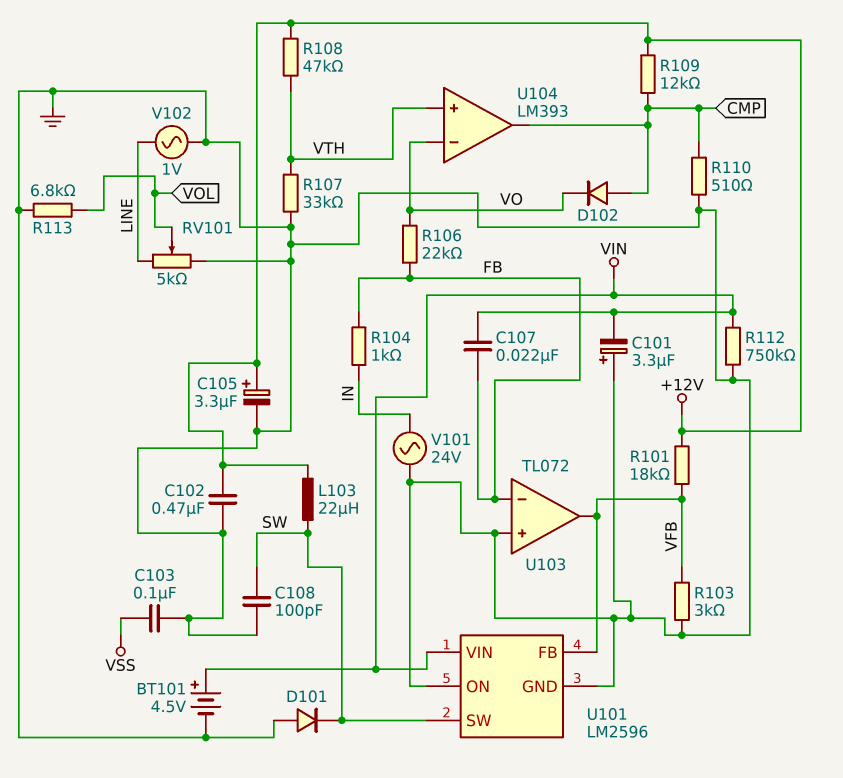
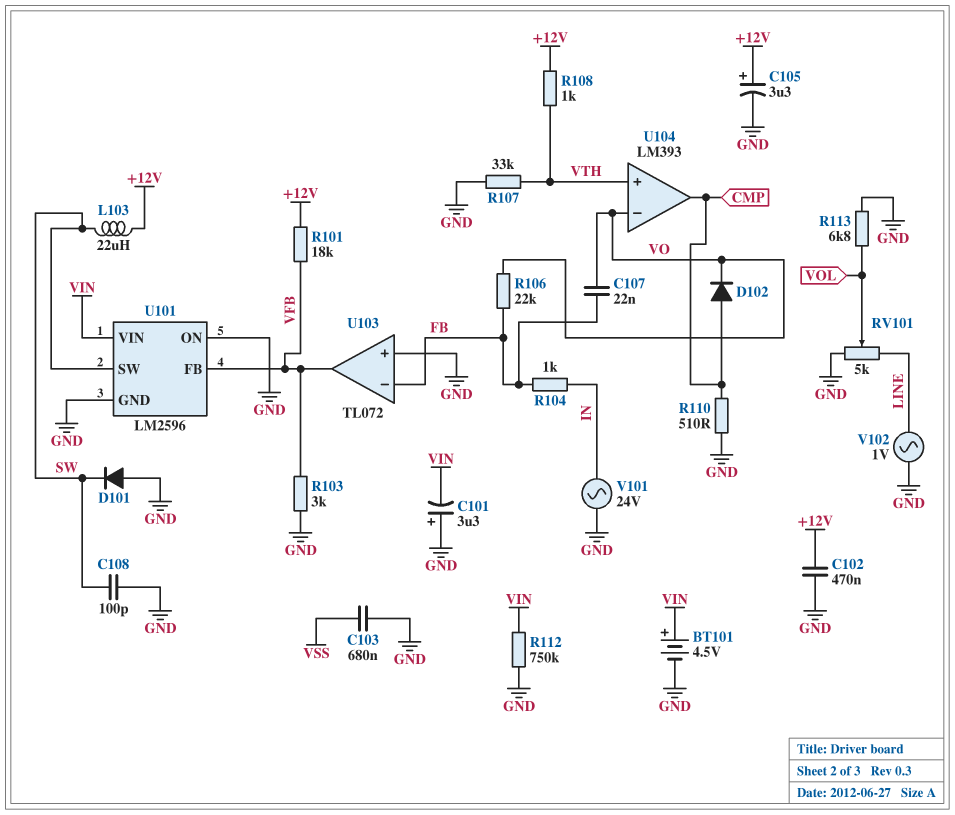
C103: 100nF (GND, VSS) -> 680nF (GND, VSS)
C107: 22nF (FB, VIN) -> 22nF (FB, VO)
R108: 47k (+12V, VTH) -> 1k (+12V, VTH)
R109: 12k (+12V, CMP) -> none

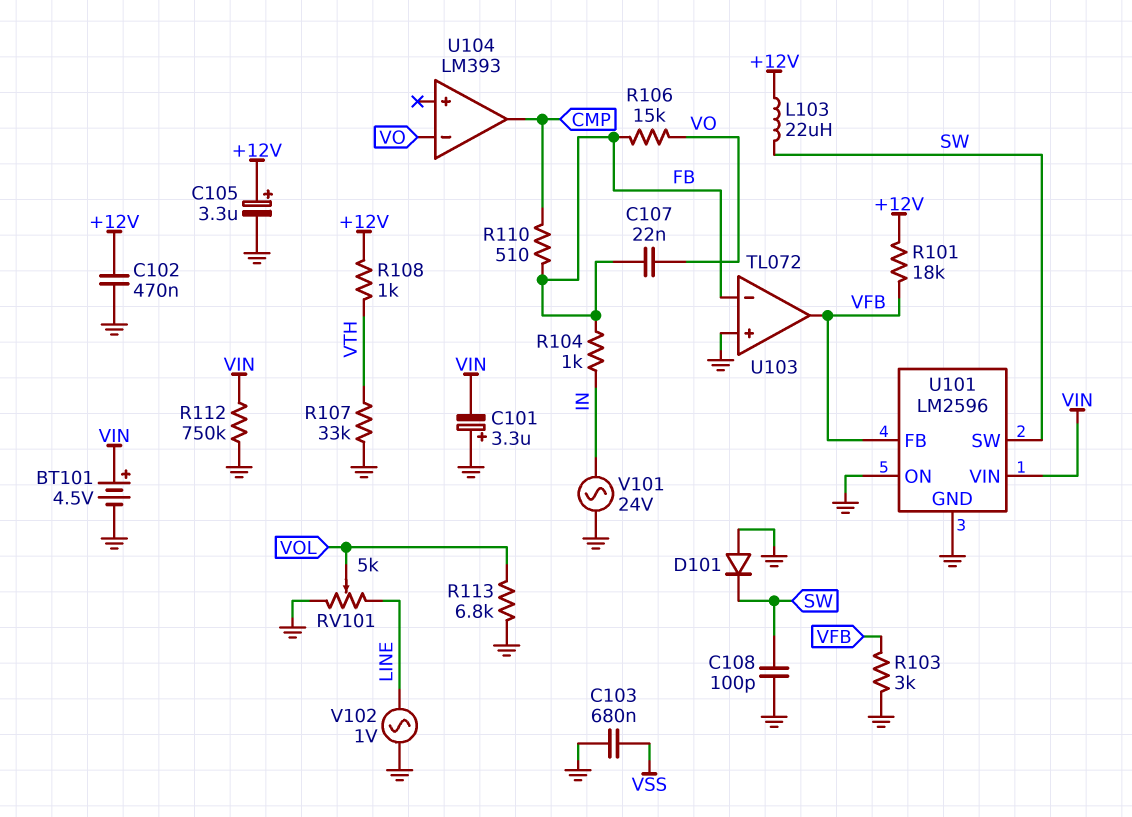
D102: diode (A CMP, K VO) -> none
R106: 22k (FB, VO) -> 15k (FB, VO)
R110: 510 (CMP, GND) -> 510 (CMP, FB)
U104 pin in+: VTH -> none

